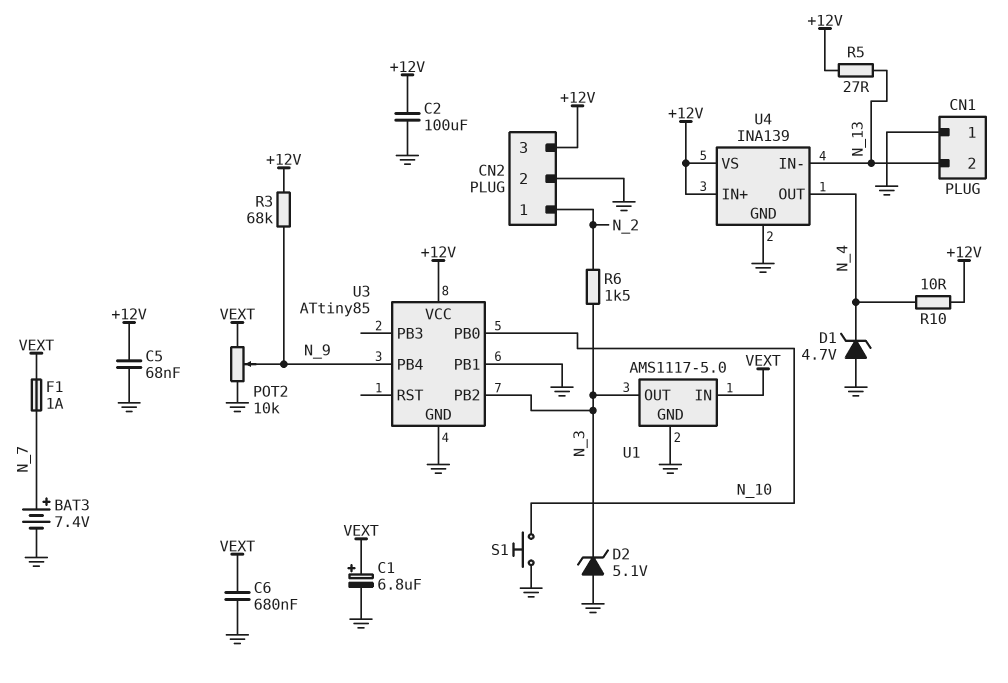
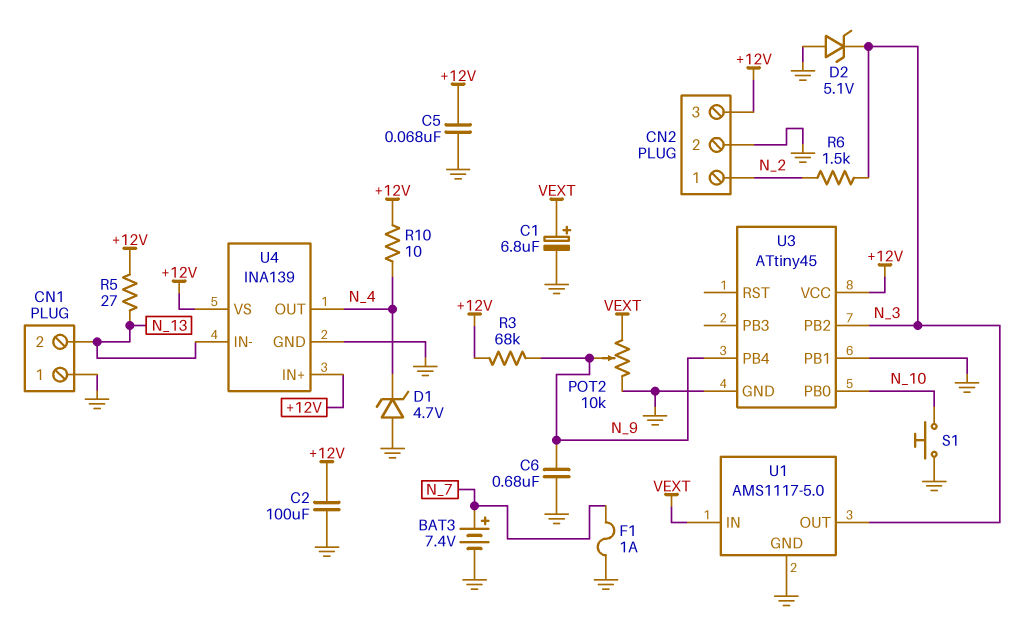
C6: 680nF (GND, VEXT) -> 680nF (GND, N_9)
F1: 1A (N_7, VEXT) -> 1A (GND, N_7)
U3: ATtiny85 -> ATtiny45

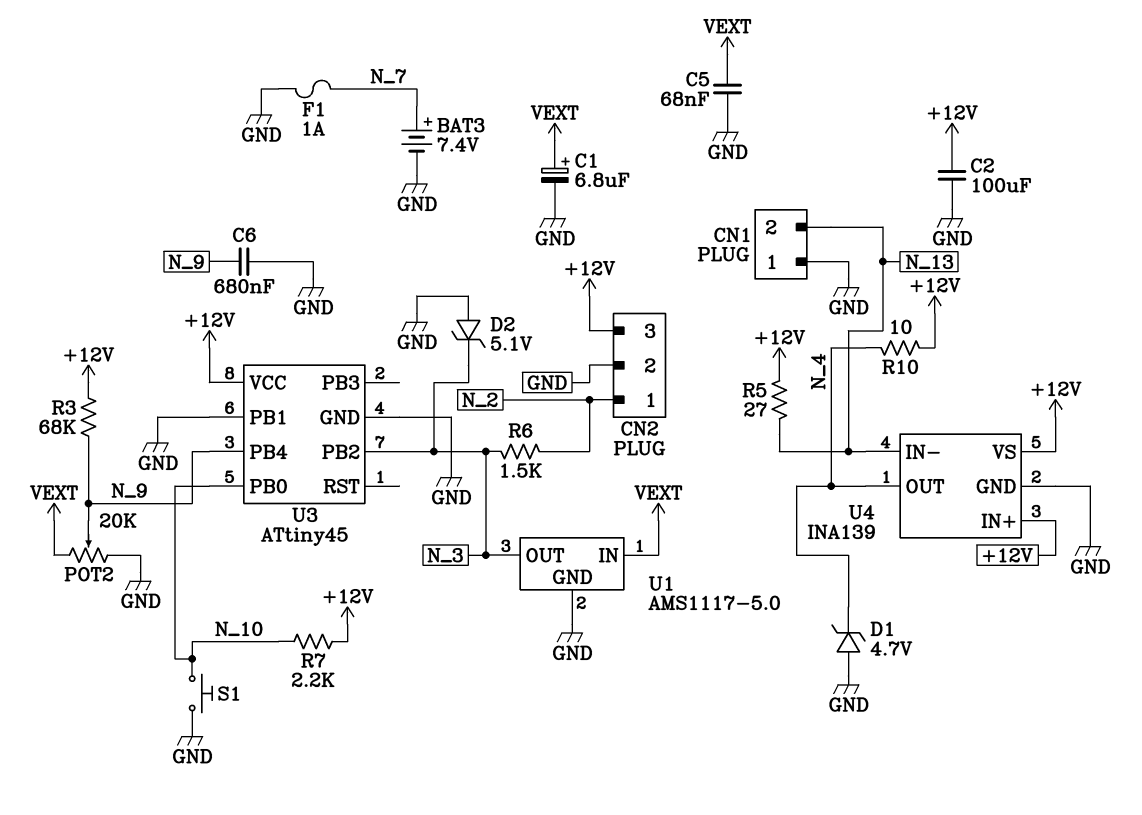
C5: 68nF (+12V, GND) -> 68nF (GND, VEXT)
POT2: 10k (GND, VEXT, wiper N_9) -> 20k (GND, VEXT, wiper N_9)
R7: none -> 2.2k (+12V, N_10)

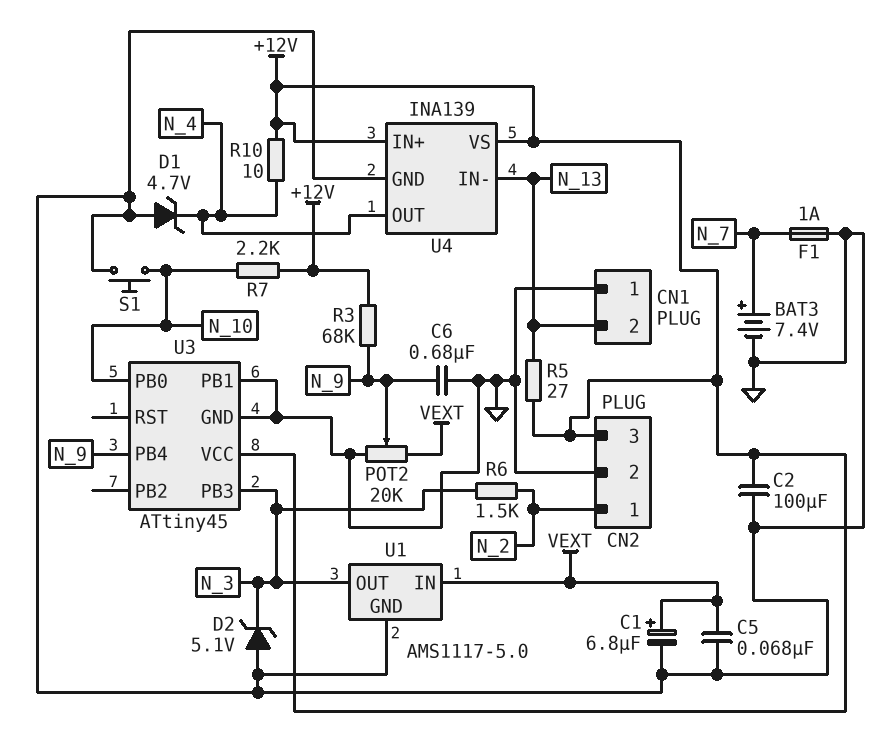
U3 pin PB2: N_3 -> none
U3 pin PB3: none -> N_3

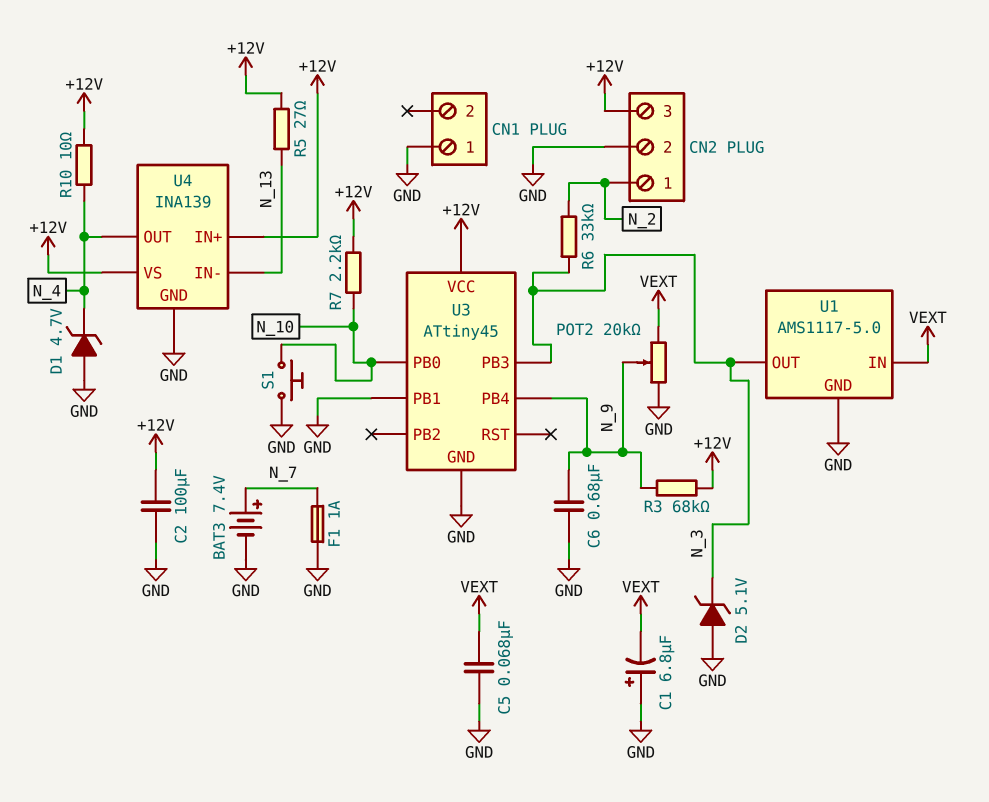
C1: 6.8uF (plus VEXT, minus GND) -> 6.8uF (plus GND, minus VEXT)
CN1 pin 2: N_13 -> none
R6: 1.5k (N_2, N_3) -> 33k (N_2, N_3)

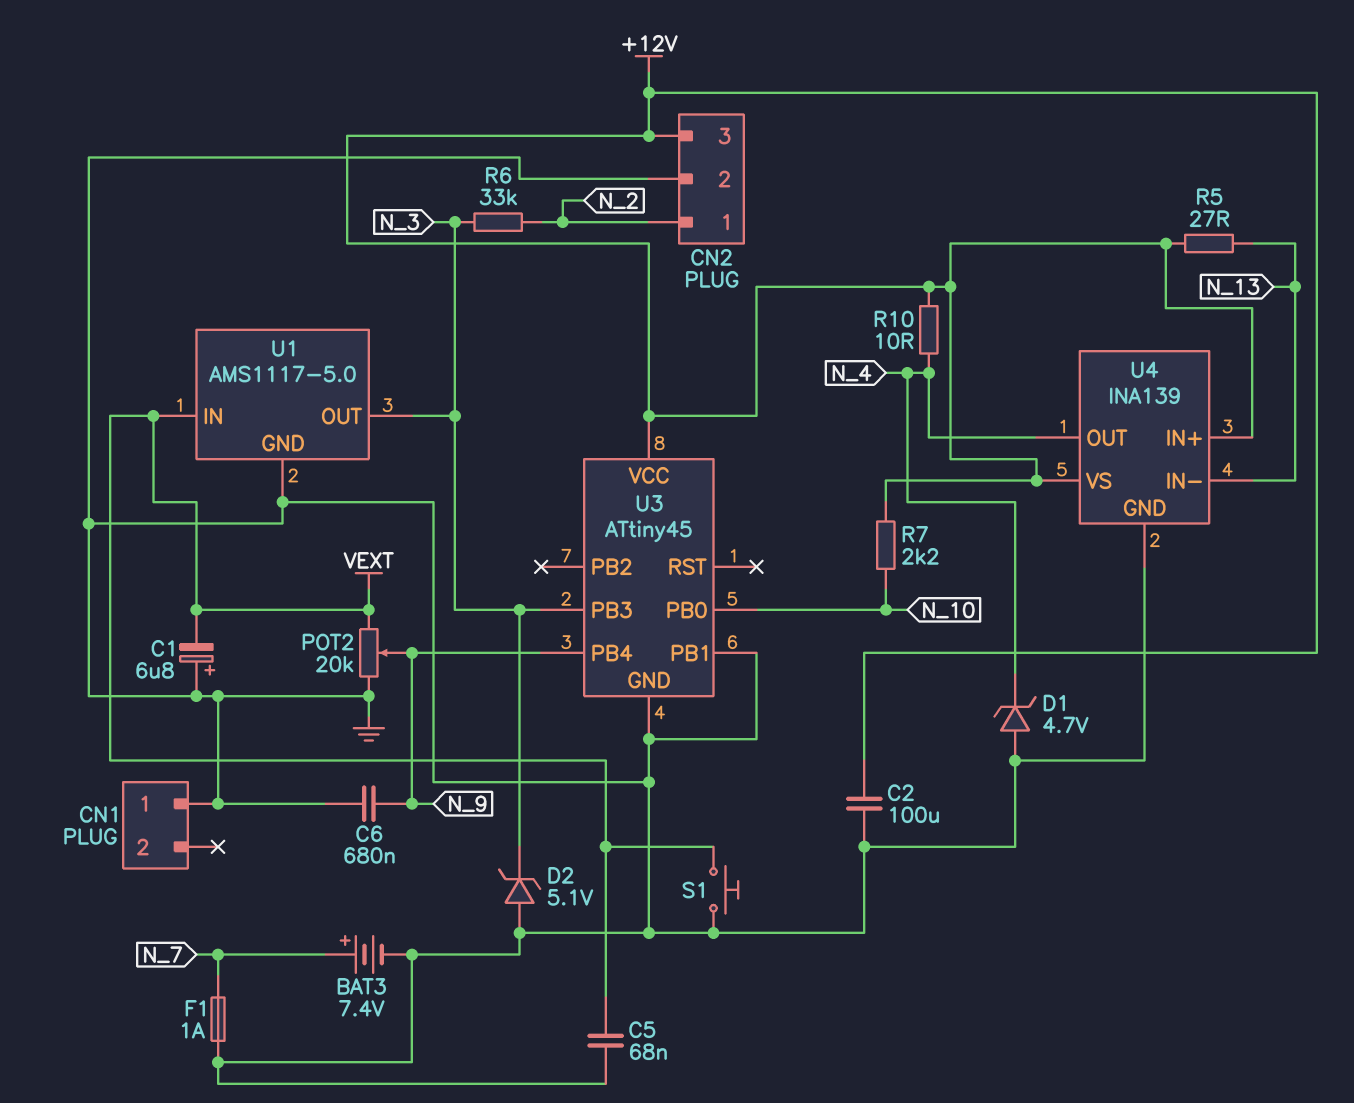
R3: 68k (+12V, N_9) -> none
S1: button (GND, N_10) -> button (GND, VEXT)

